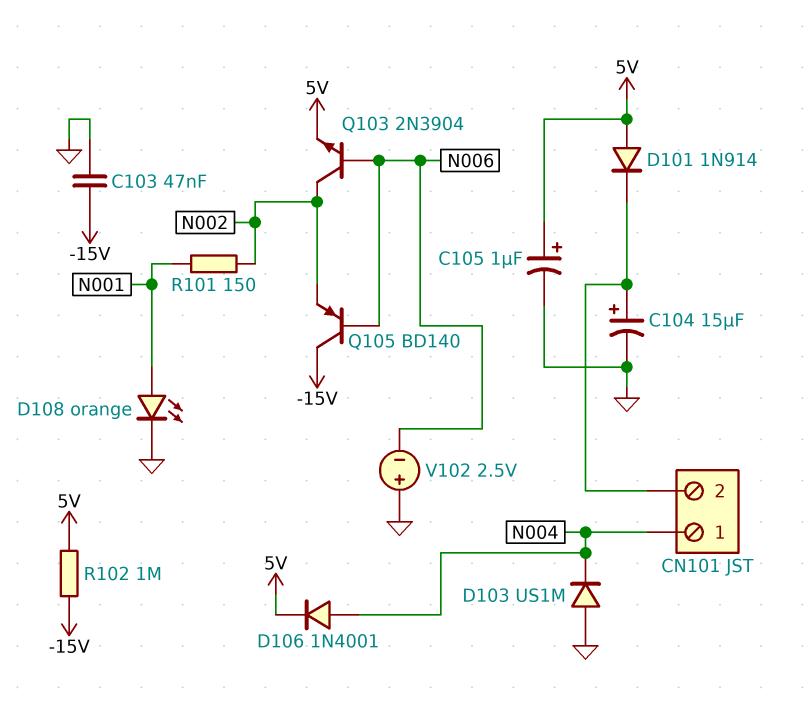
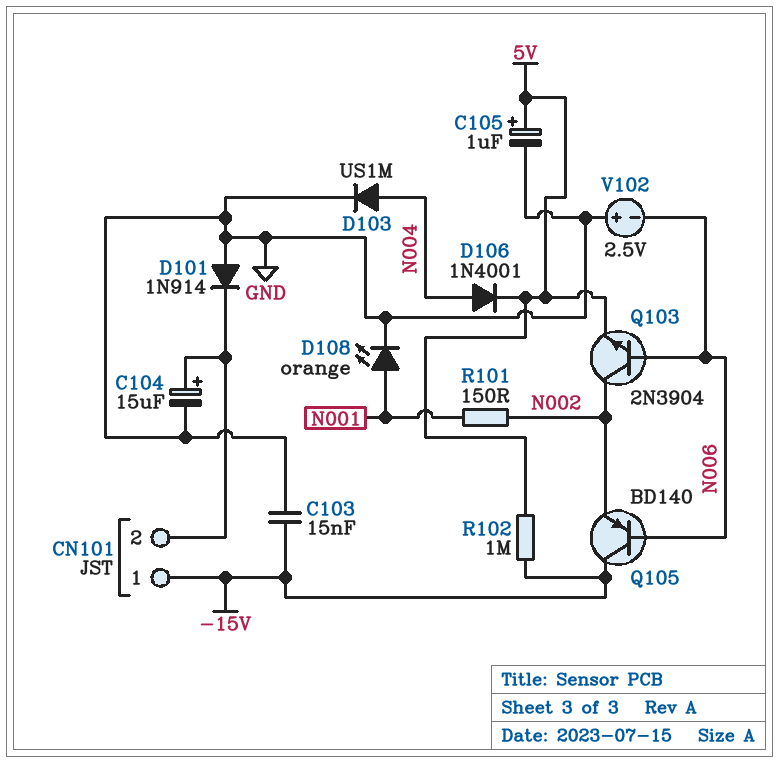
C103: 47nF (-15V, GND) -> 15nF (-15V, GND)
CN101 pin 1: N004 -> -15V
D101: diode 1N914 (A 5V, K CN101/2) -> diode 1N914 (A GND, K CN101/2)
D103: diode US1M (A GND, K N004) -> diode US1M (A N004, K GND)

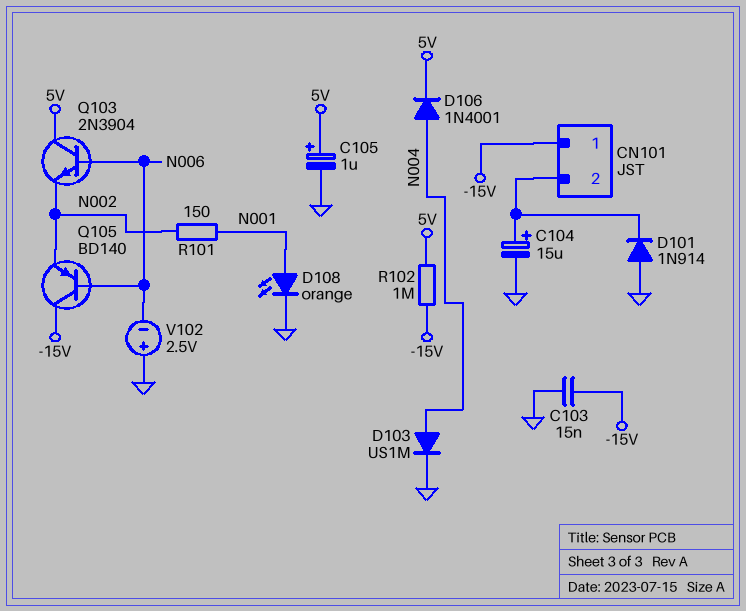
Q103: NPN 2N3904 (B N006, C N002, E 5V) -> NPN 2N3904 (B N006, C 5V, E N002)

